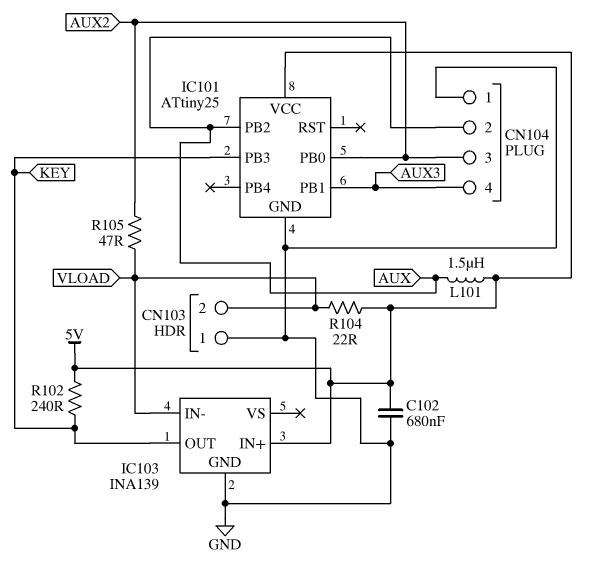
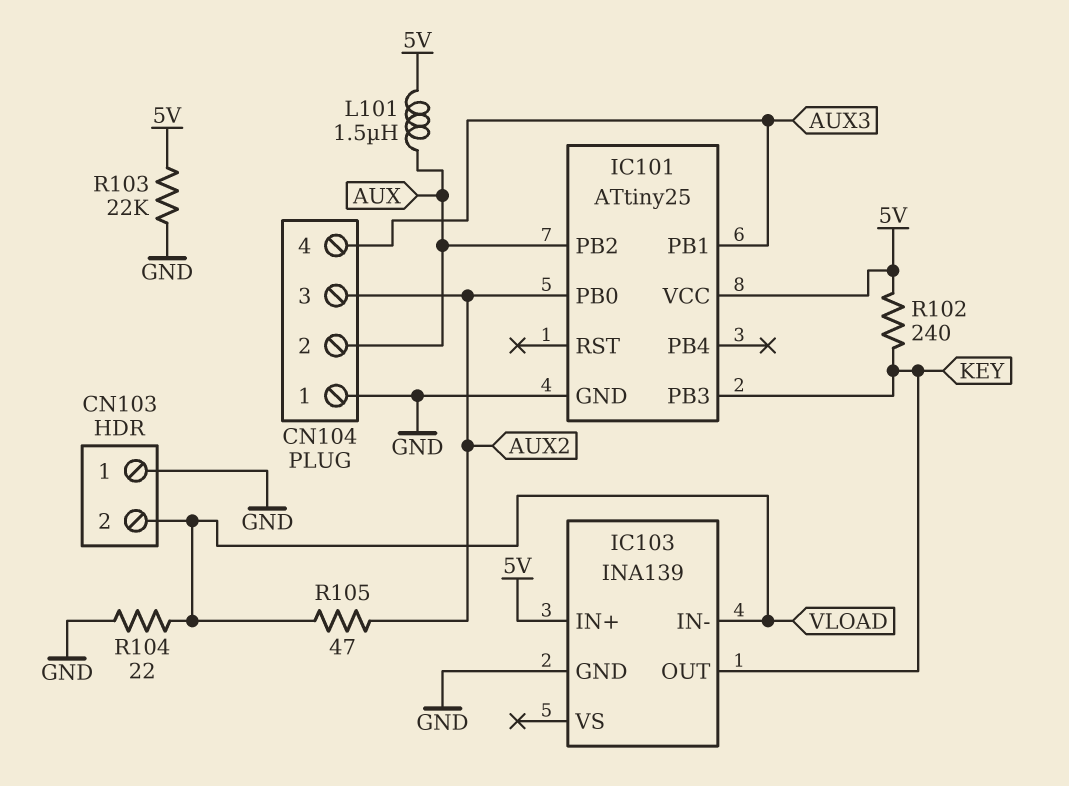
C102: 680nF (5V, GND) -> none
R103: none -> 22k (5V, GND)
R104: 22 (5V, VLOAD) -> 22 (GND, VLOAD)

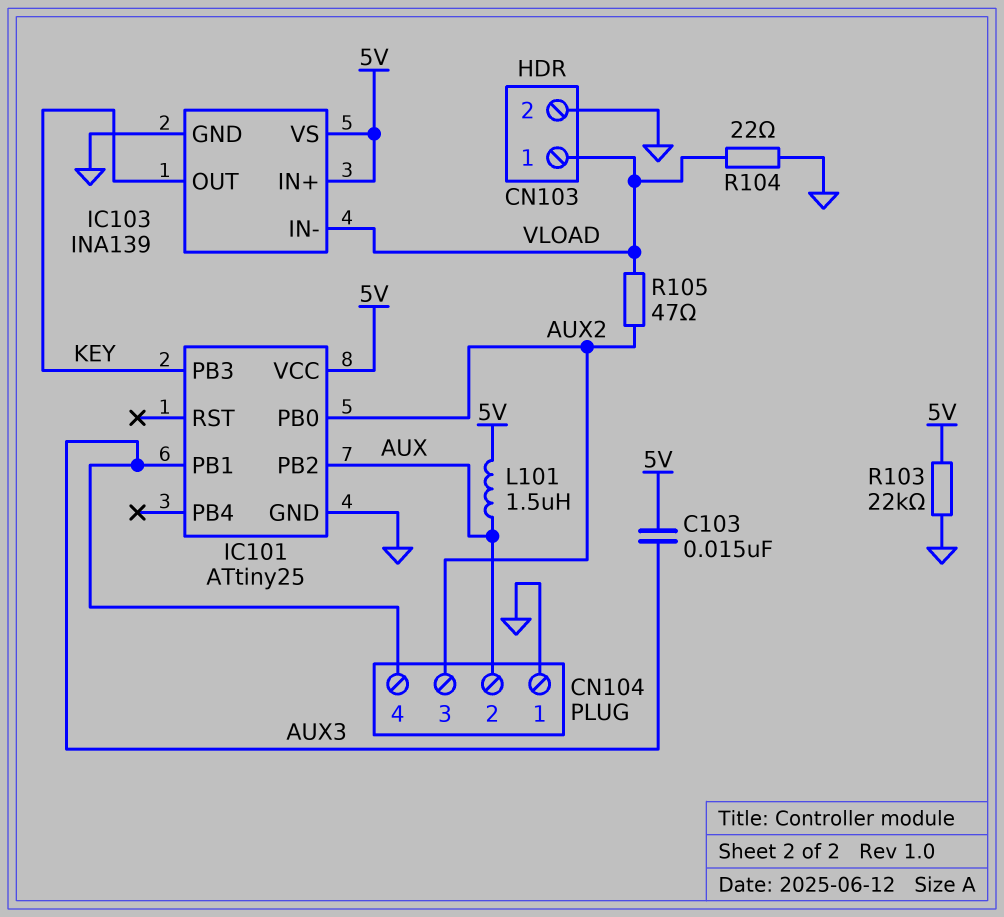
C103: none -> 15nF (5V, AUX3)
CN103 pin 1: GND -> VLOAD
CN103 pin 2: VLOAD -> GND
IC103 pin VS: none -> 5V
R102: 240 (5V, KEY) -> none

